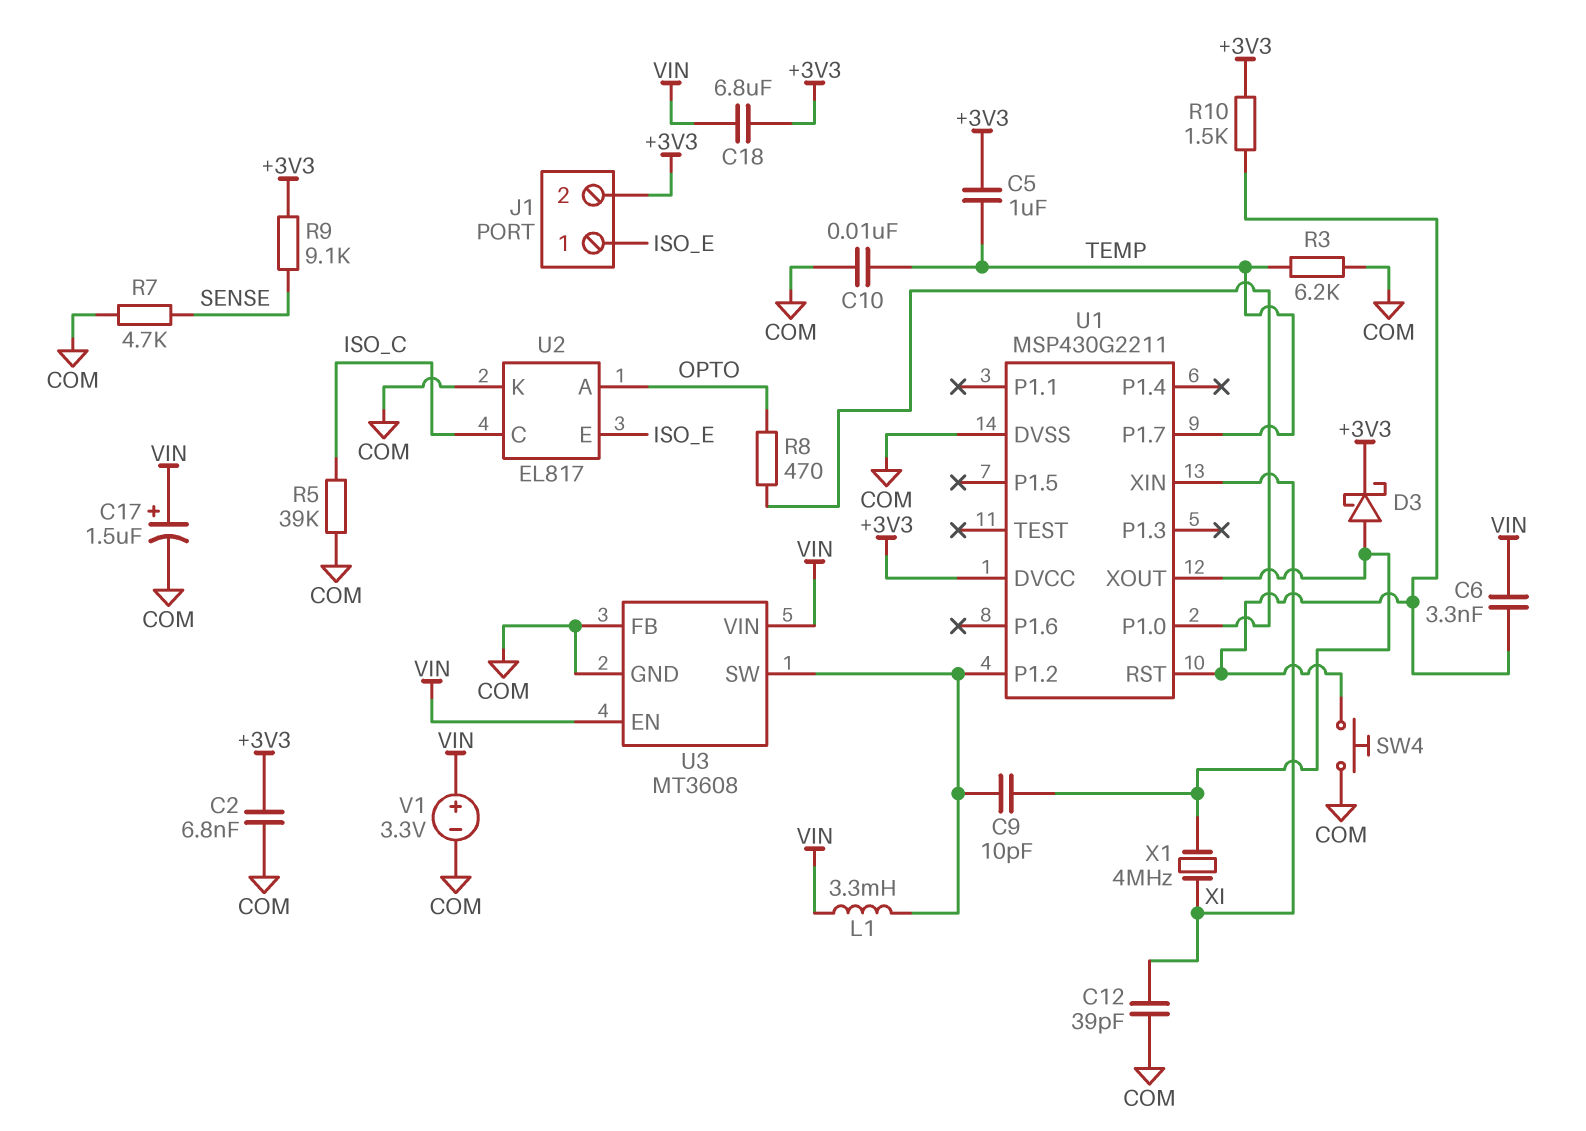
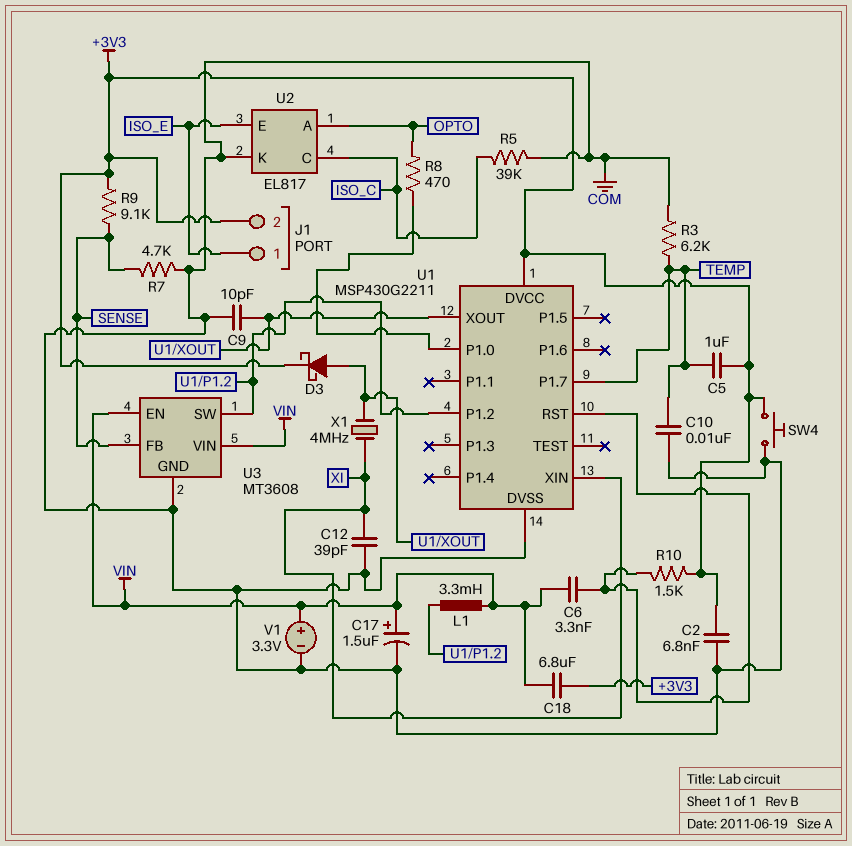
C9: 10pF (U1/P1.2, U1/XOUT) -> 10pF (COM, U1/XOUT)
SW4: button (COM, U1/RST) -> button (+3V3, COM)
U3 pin FB: COM -> SENSE

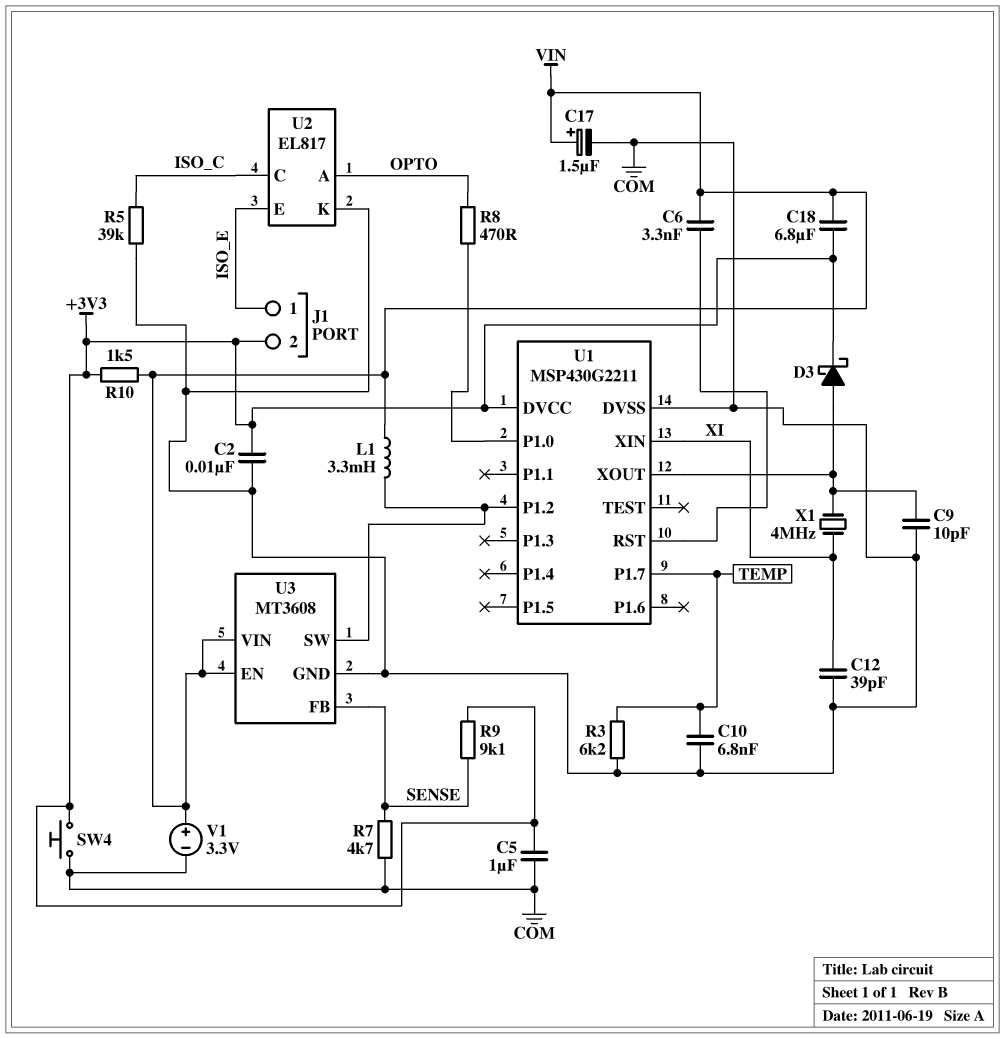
C2: 6.8nF (+3V3, COM) -> 10nF (+3V3, COM)
C5: 1uF (+3V3, TEMP) -> 1uF (+3V3, COM)
C10: 10nF (COM, TEMP) -> 6.8nF (COM, TEMP)
R10: 1.5k (+3V3, U1/RST) -> 1.5k (+3V3, VIN)

